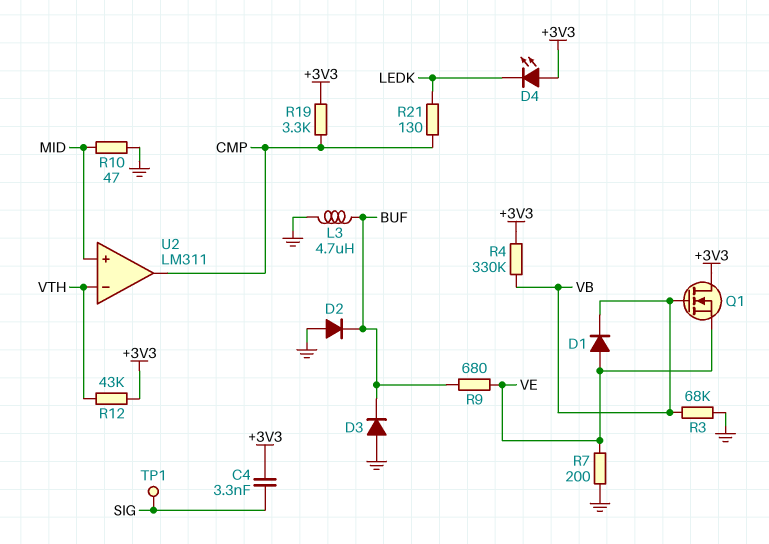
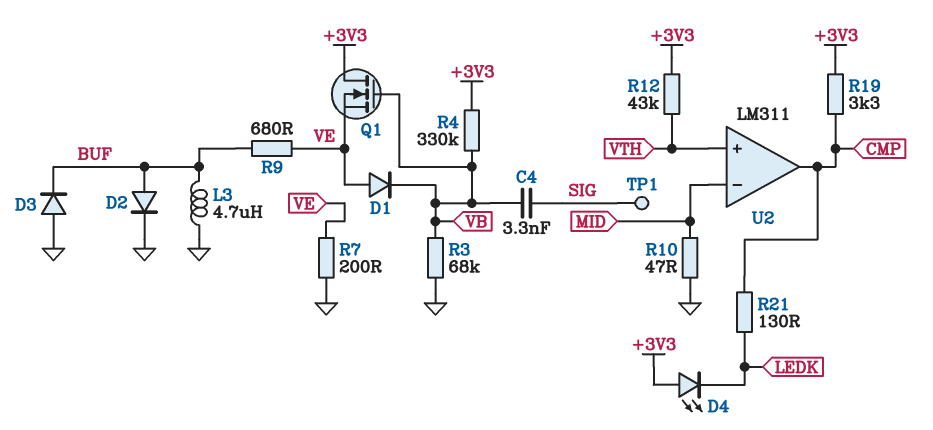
C4: 3.3nF (+3V3, SIG) -> 3.3nF (SIG, VB)
D2: diode (A GND, K BUF) -> diode (A BUF, K GND)
U2 pin in+: MID -> VTH
U2 pin in-: VTH -> MID

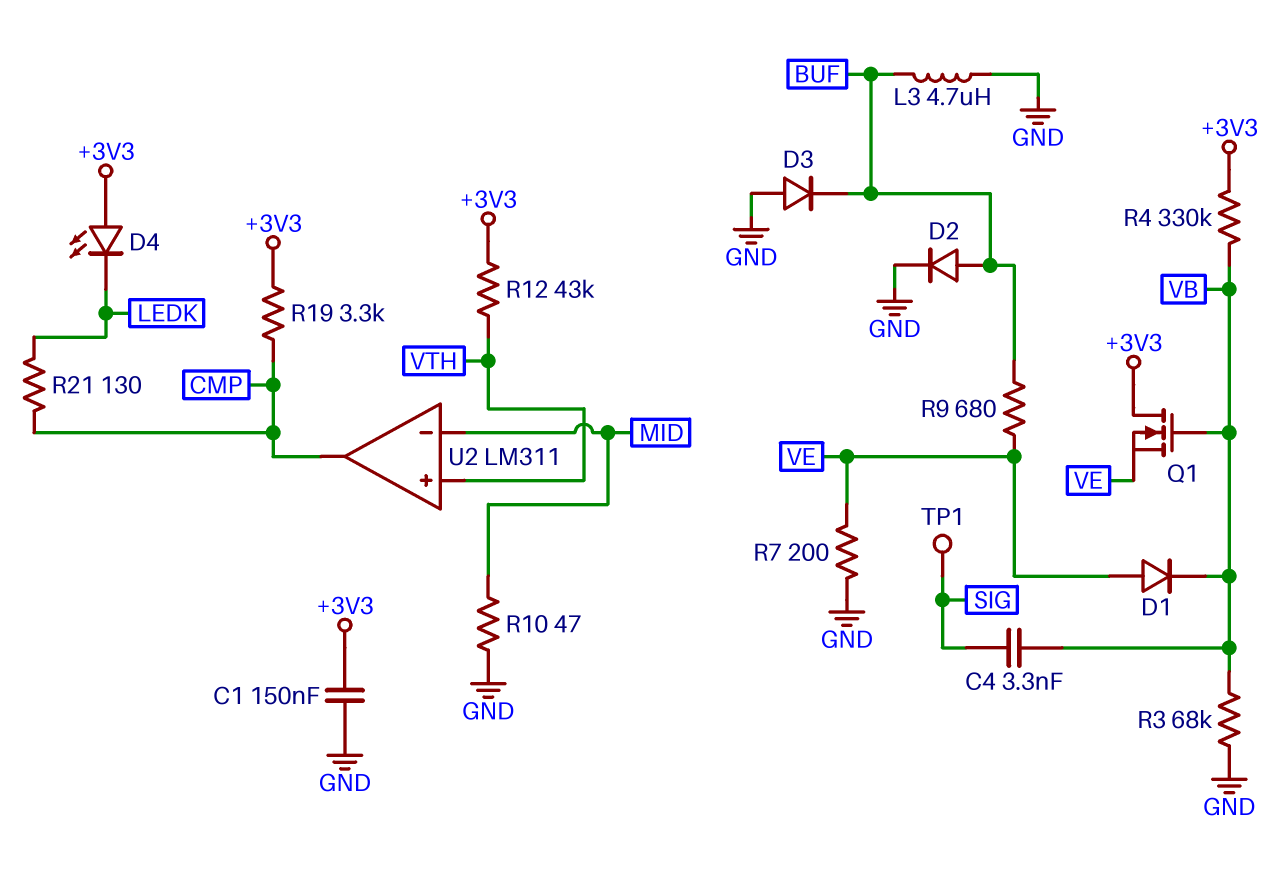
C1: none -> 150nF (+3V3, GND)

